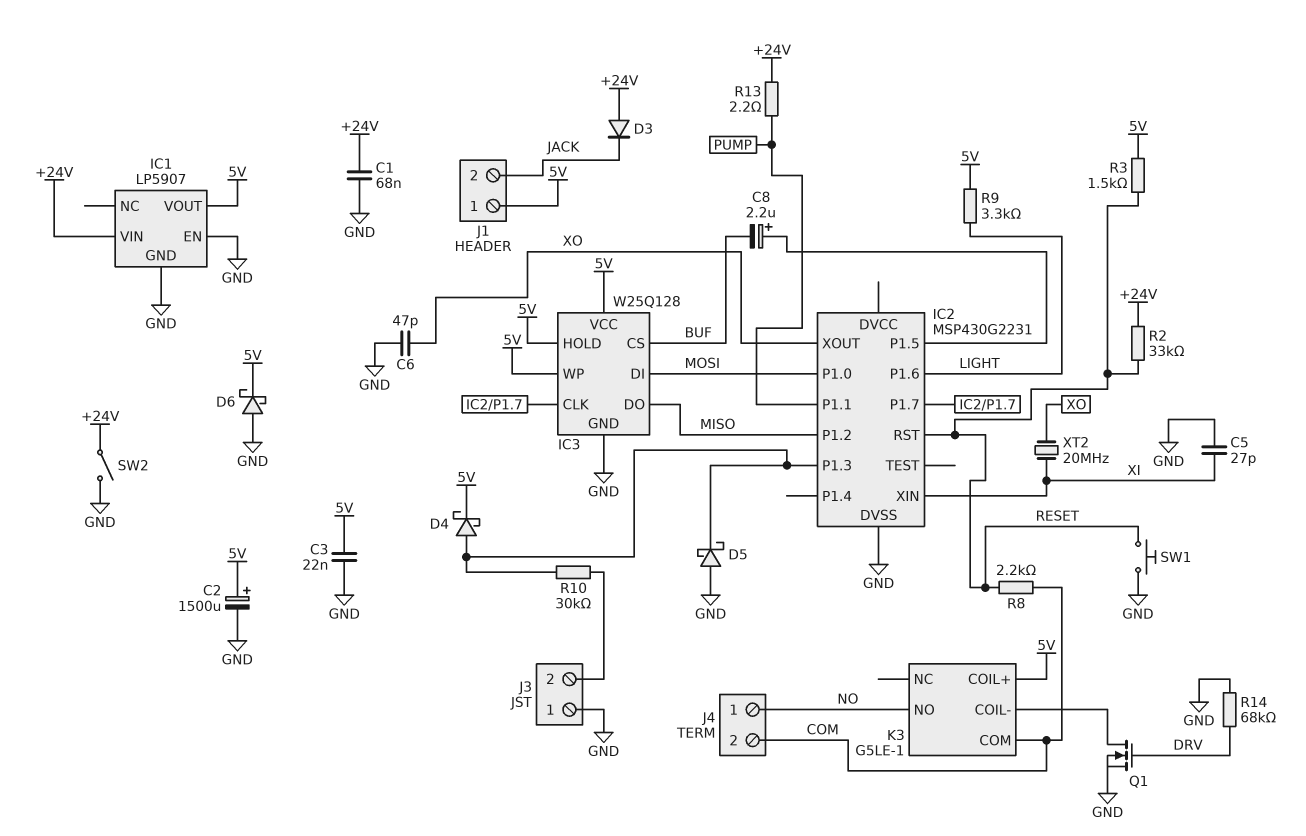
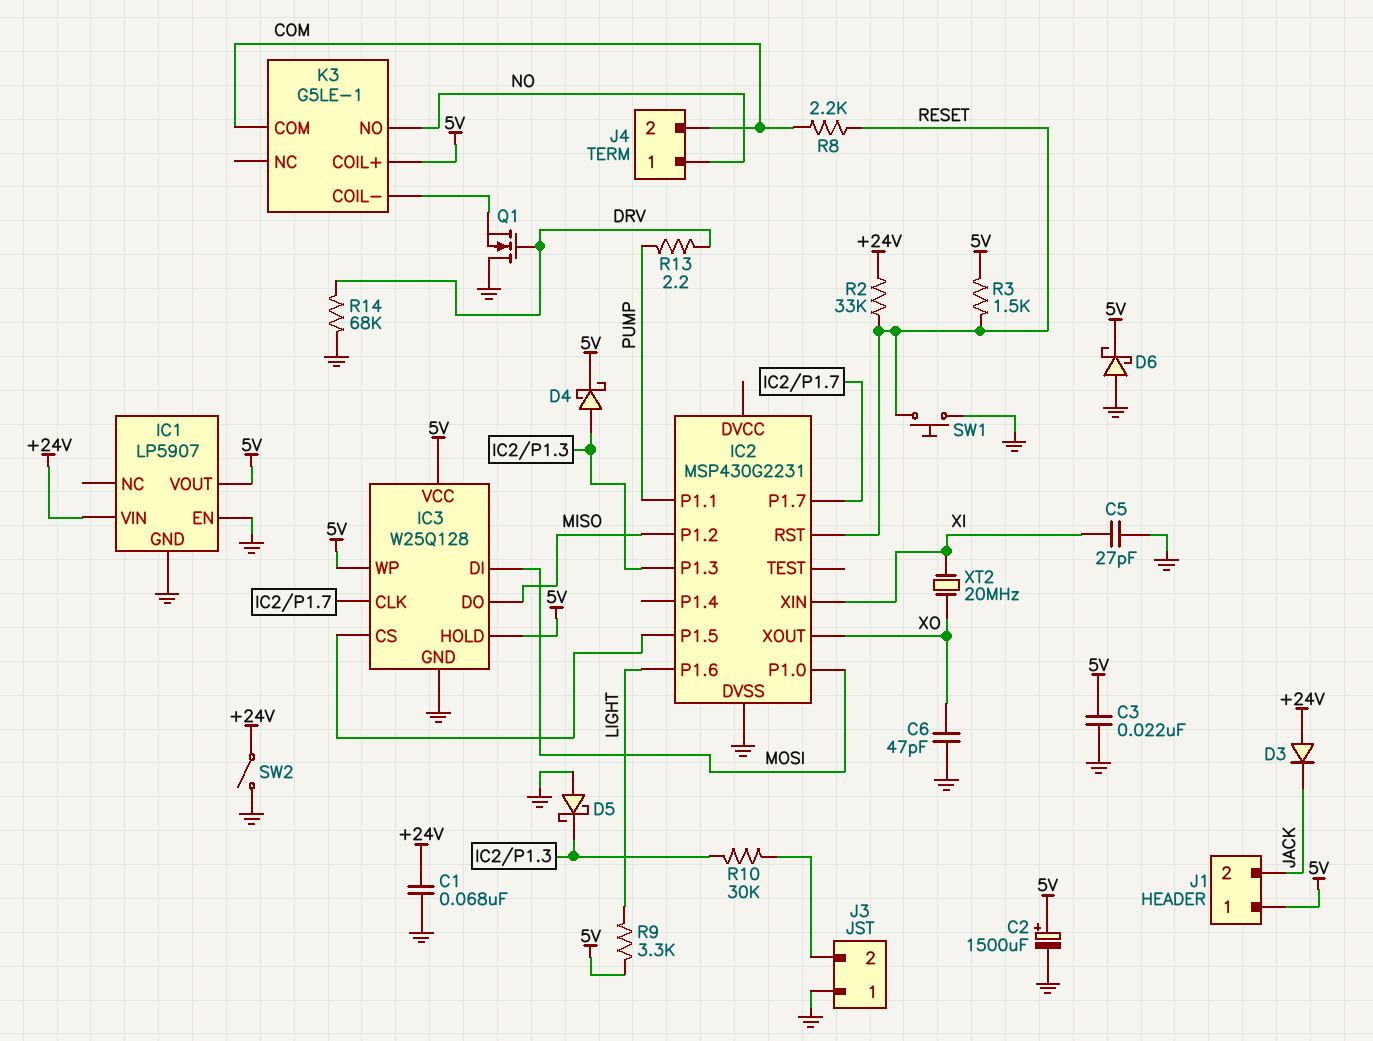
C8: 2.2uF (plus IC2/P1.5, minus BUF) -> none
IC3 pin CS: BUF -> IC2/P1.5
Q1: NMOS (G DRV, D K3/COIL-, S GND) -> NMOS (G DRV, D GND, S K3/COIL-)
R13: 2.2 (+24V, PUMP) -> 2.2 (DRV, PUMP)

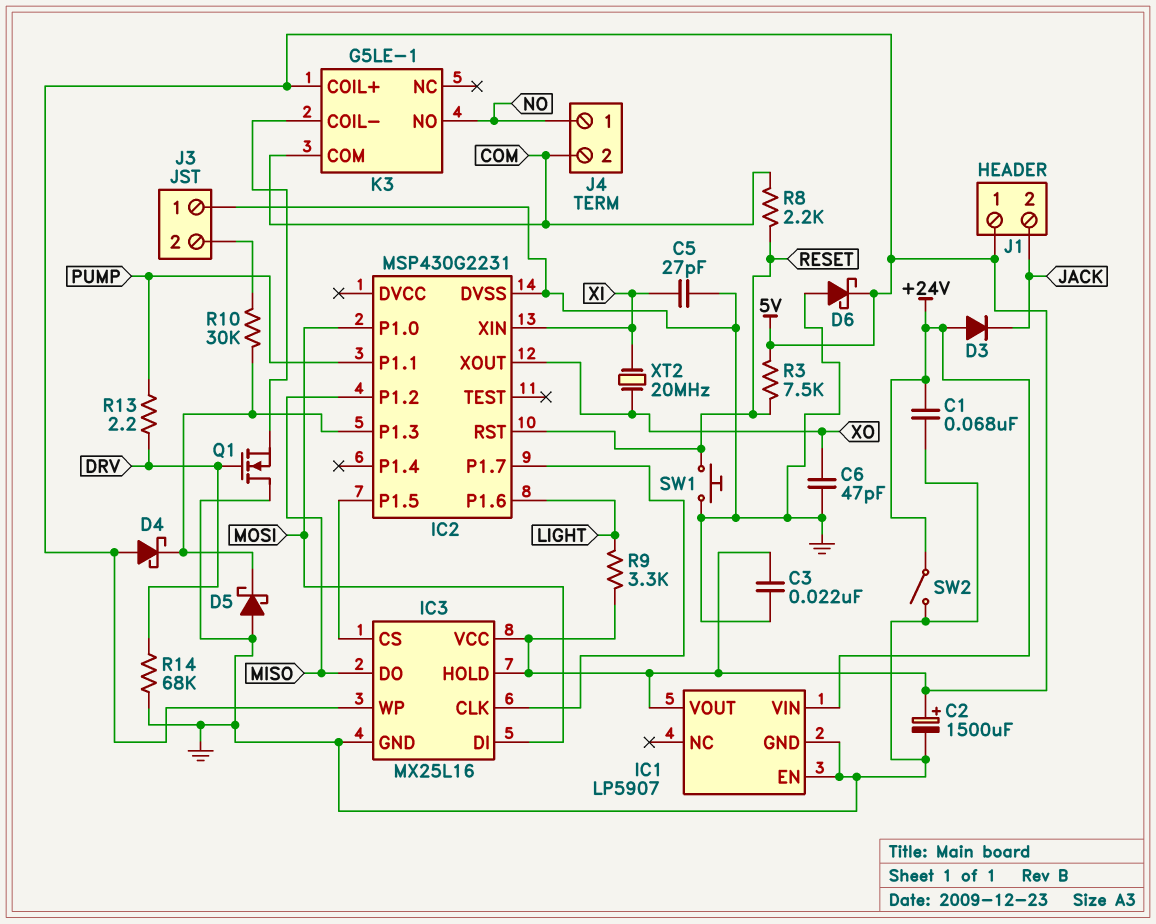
D4: schottky (A IC2/P1.3, K 5V) -> schottky (A 5V, K IC2/P1.3)
IC3: W25Q128 -> MX25L16
R2: 33k (+24V, RESET) -> none
R3: 1.5k (5V, RESET) -> 7.5k (5V, RESET)

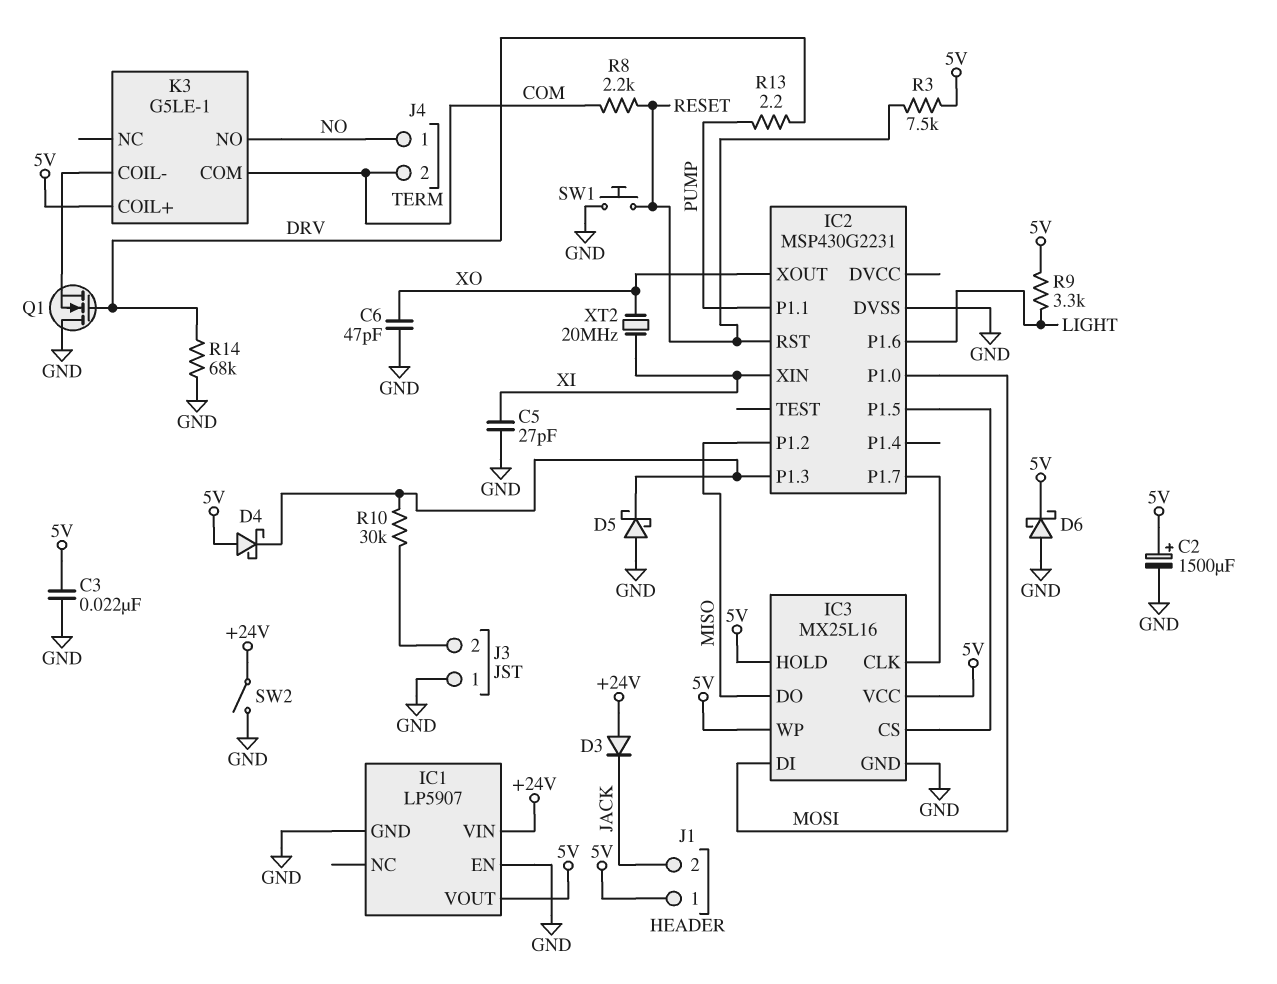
C1: 68nF (+24V, GND) -> none

